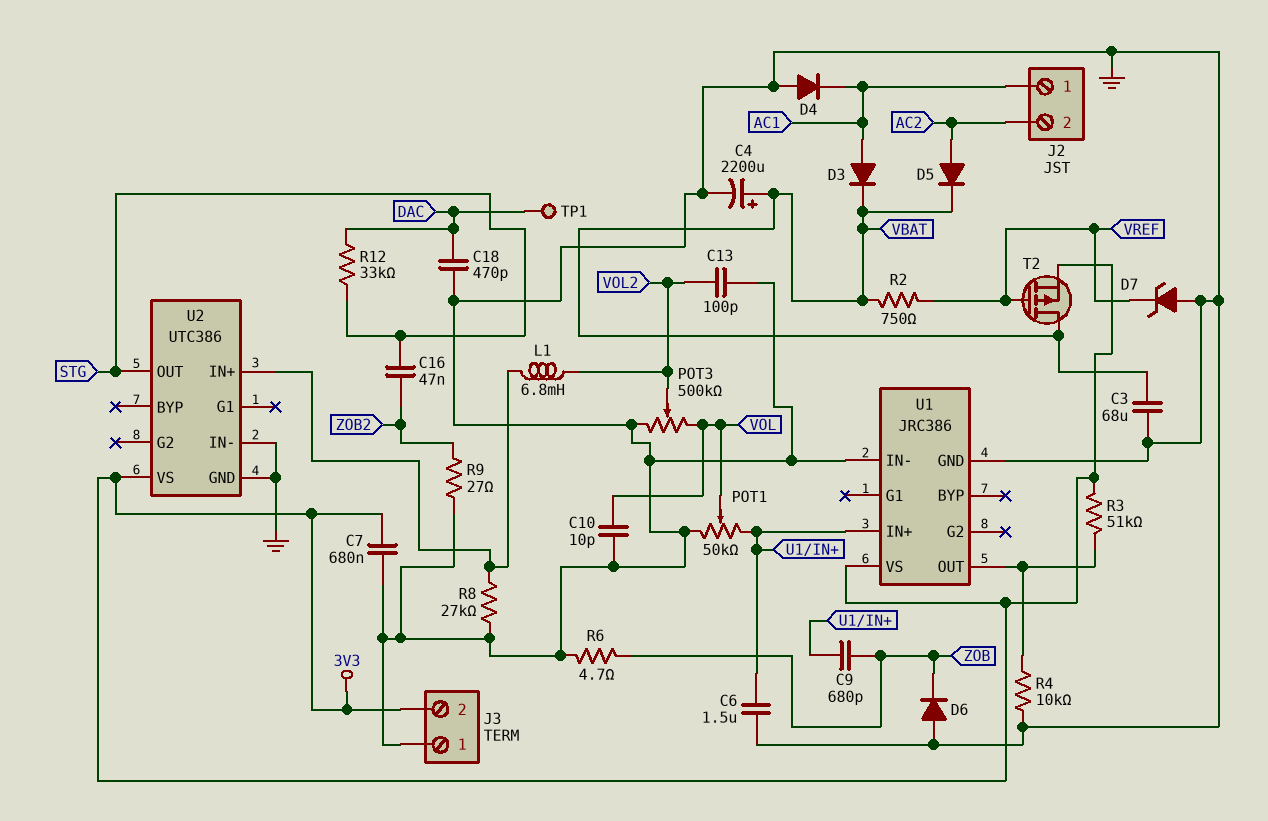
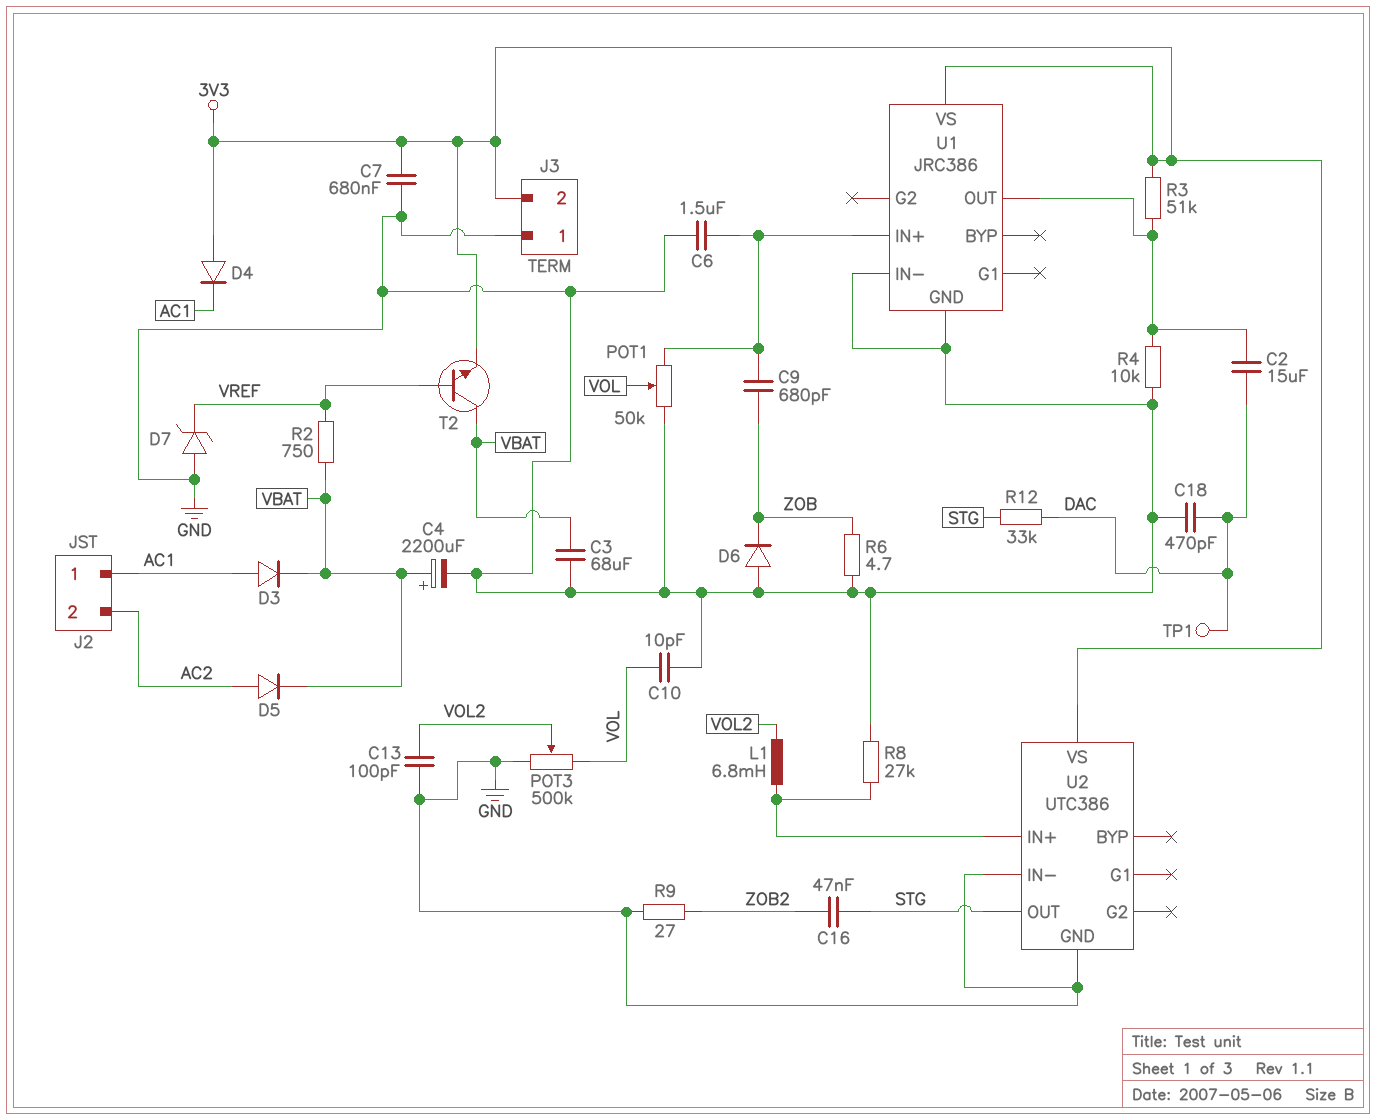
C2: none -> 15uF (DAC, U1/OUT)
D4: diode (A GND, K AC1) -> diode (A 3V3, K AC1)
T2: PMOS (G VREF, D VBAT, S 3V3) -> NPN (B VREF, C VBAT, E 3V3)

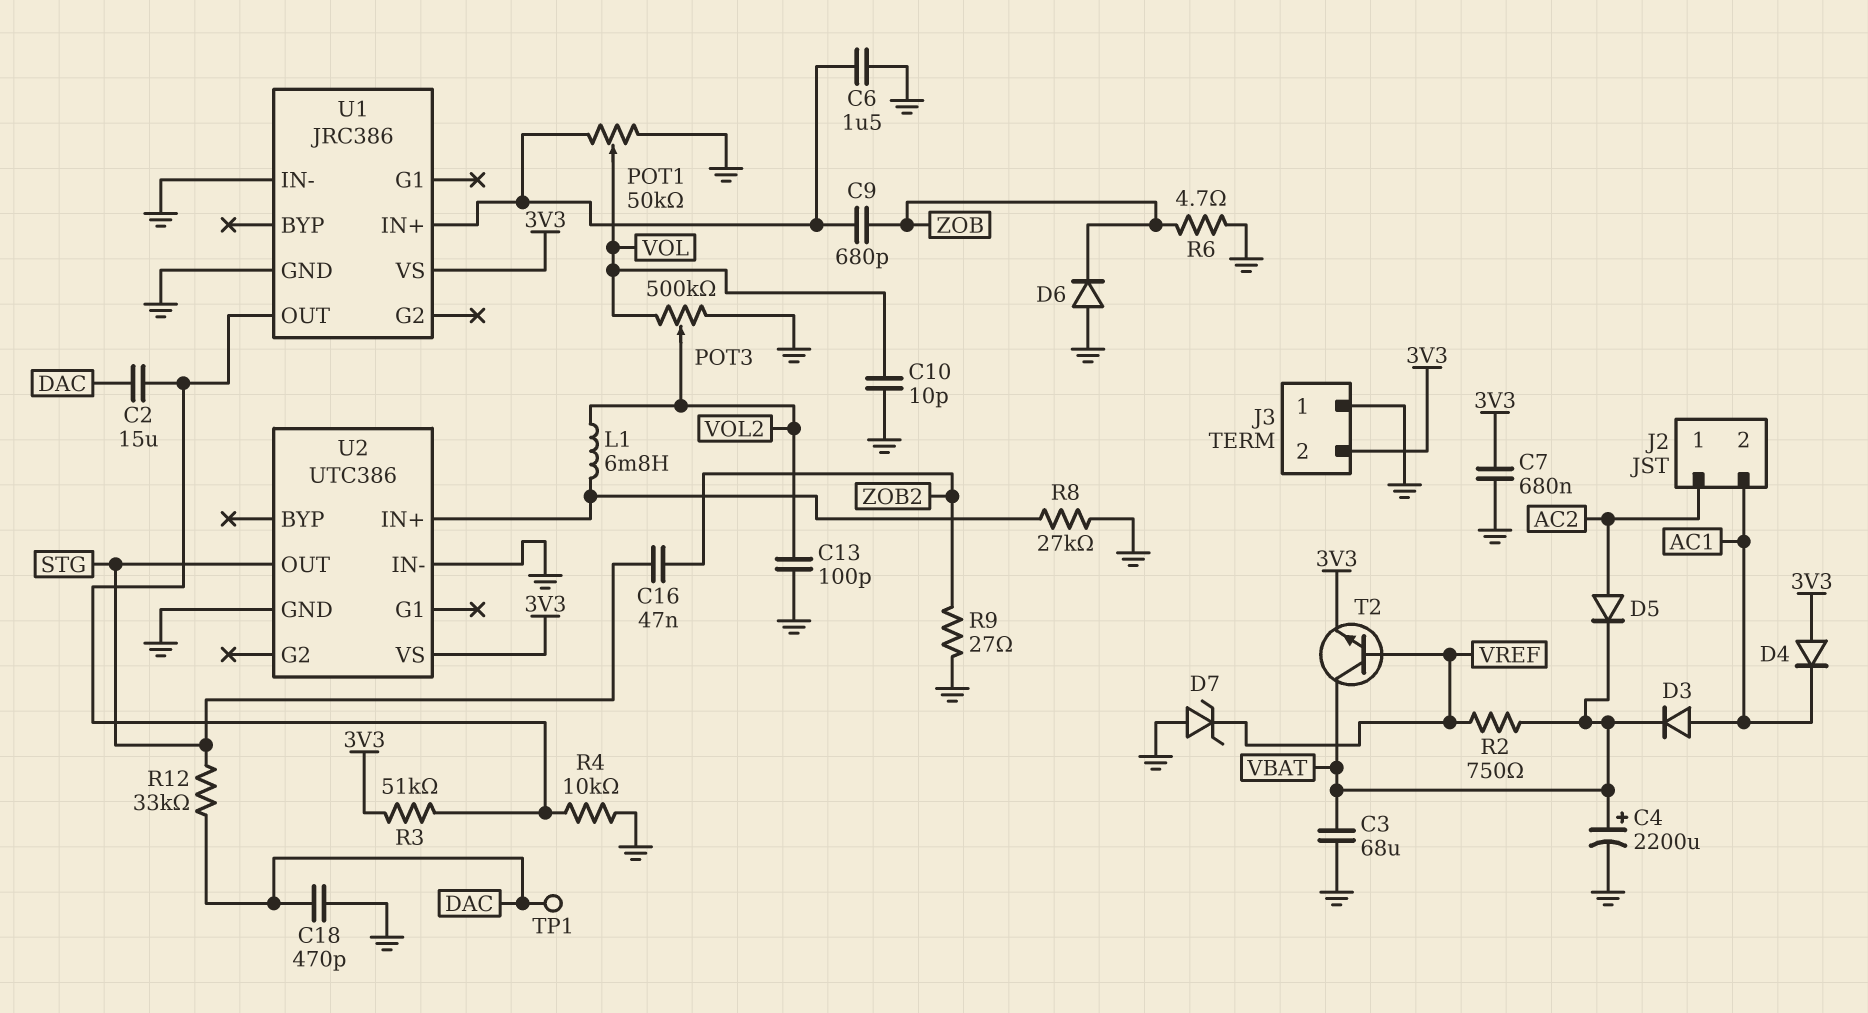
J2 pin 1: AC1 -> AC2
J2 pin 2: AC2 -> AC1

